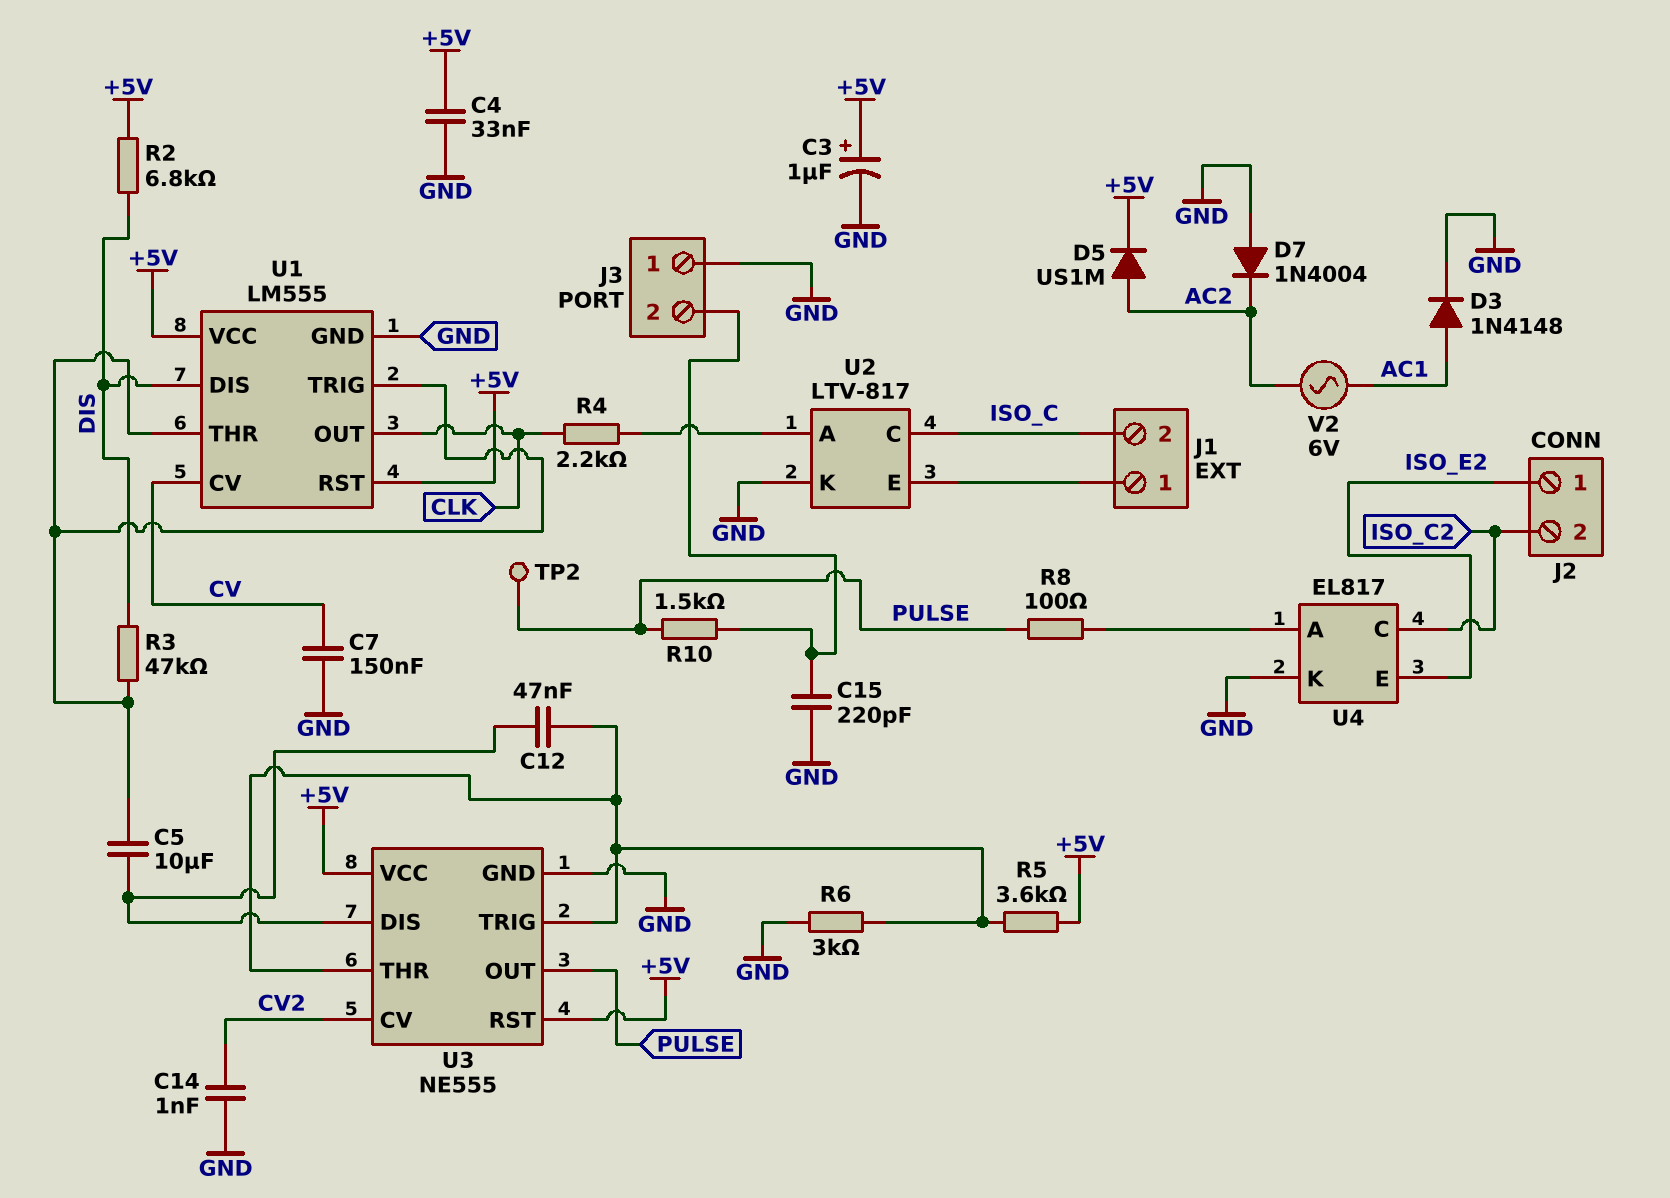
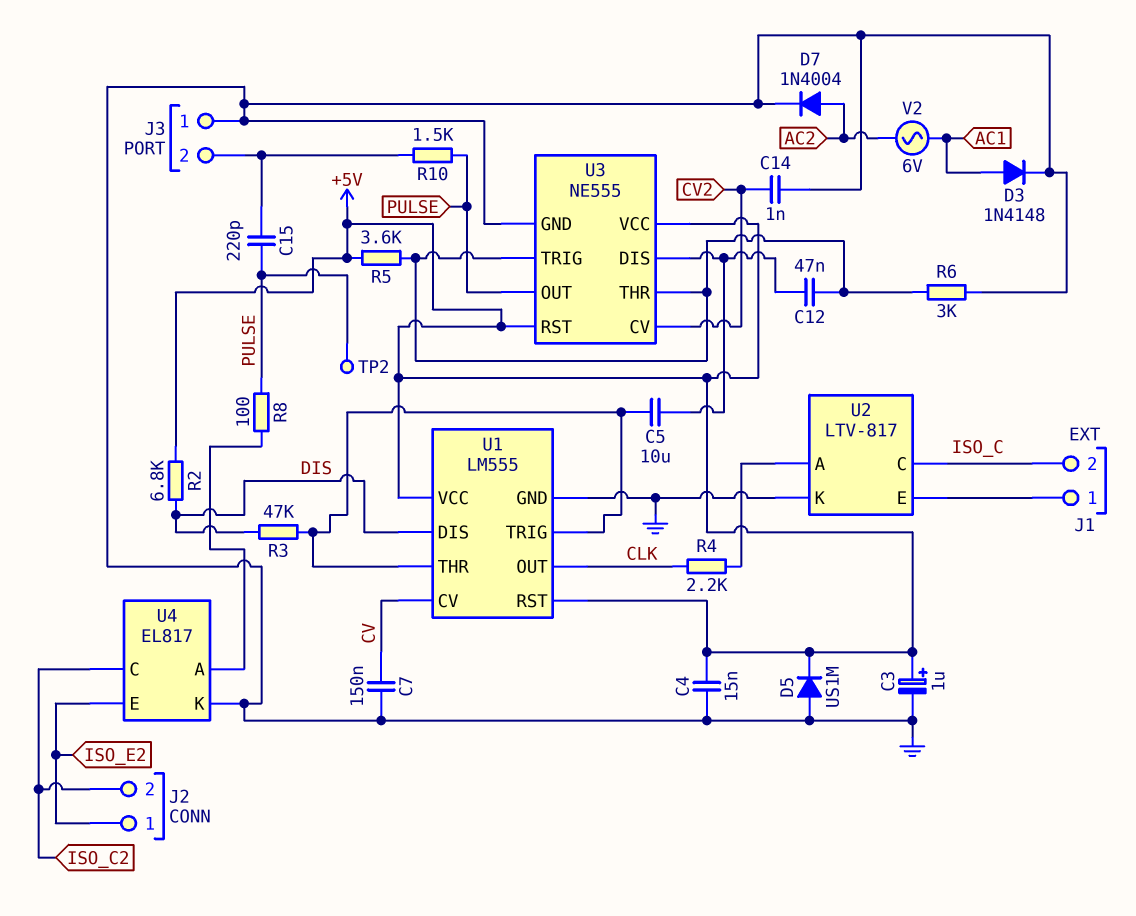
C4: 33nF (+5V, GND) -> 15nF (+5V, GND)
C15: 220pF (GND, J3/2) -> 220pF (J3/2, PULSE)
D5: diode US1M (A AC2, K +5V) -> diode US1M (A GND, K +5V)
D7: diode 1N4004 (A GND, K AC2) -> diode 1N4004 (A AC2, K GND)

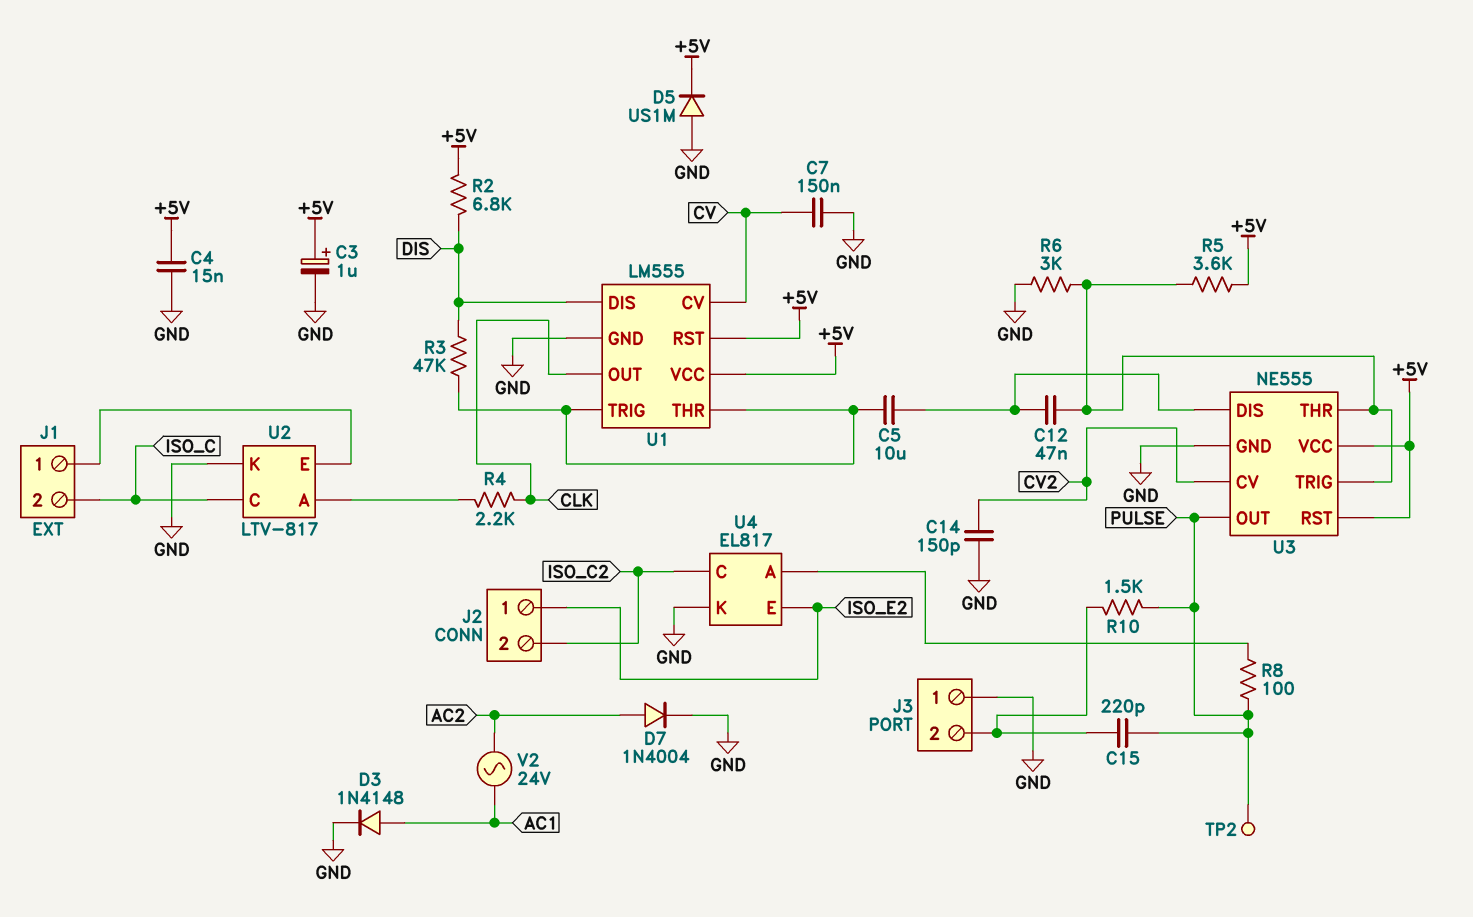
C14: 1nF (CV2, GND) -> 150pF (CV2, GND)
V2: AC 6V (AC1, AC2) -> AC 24V (AC1, AC2)

